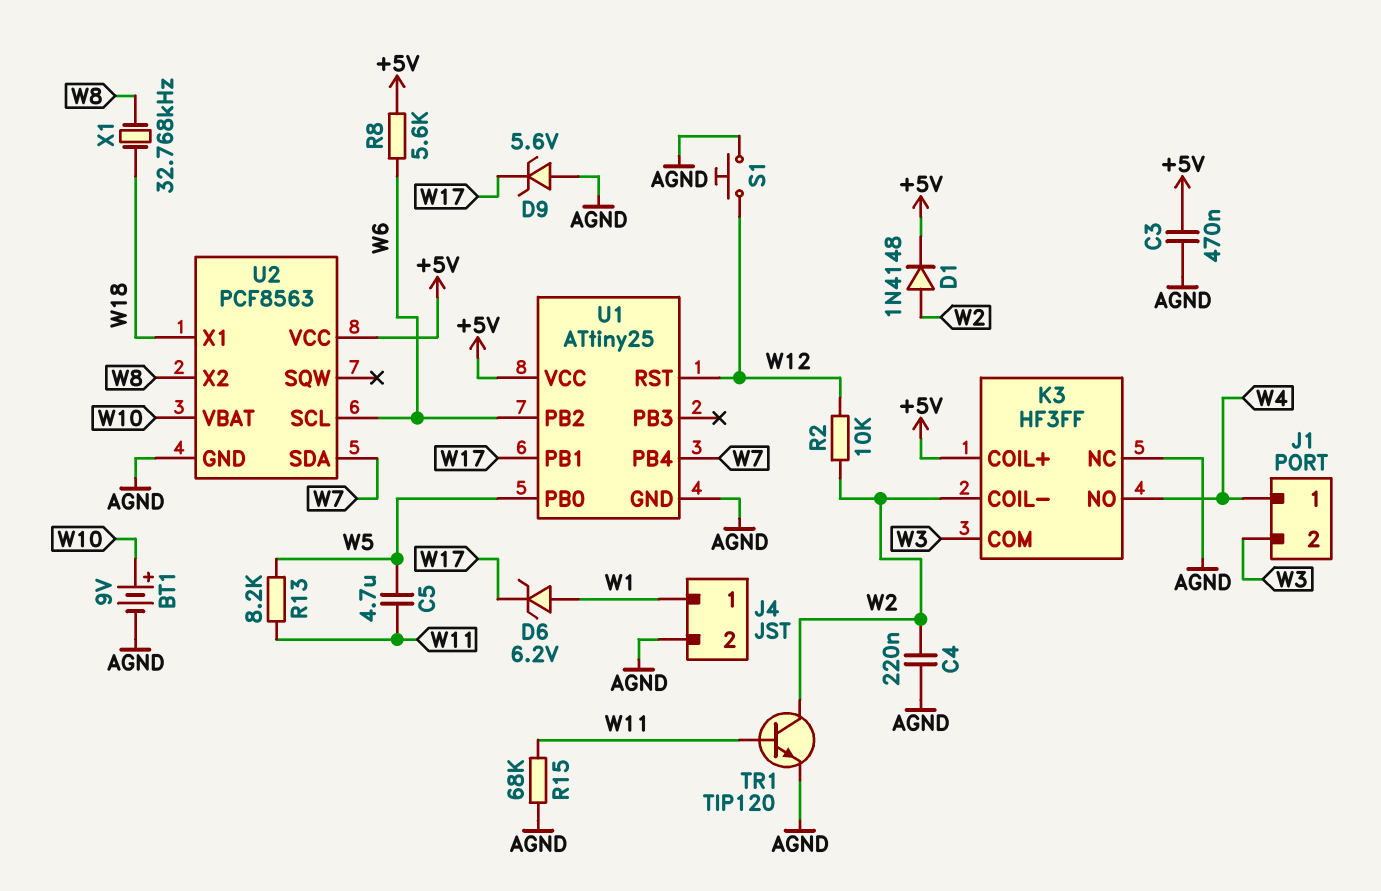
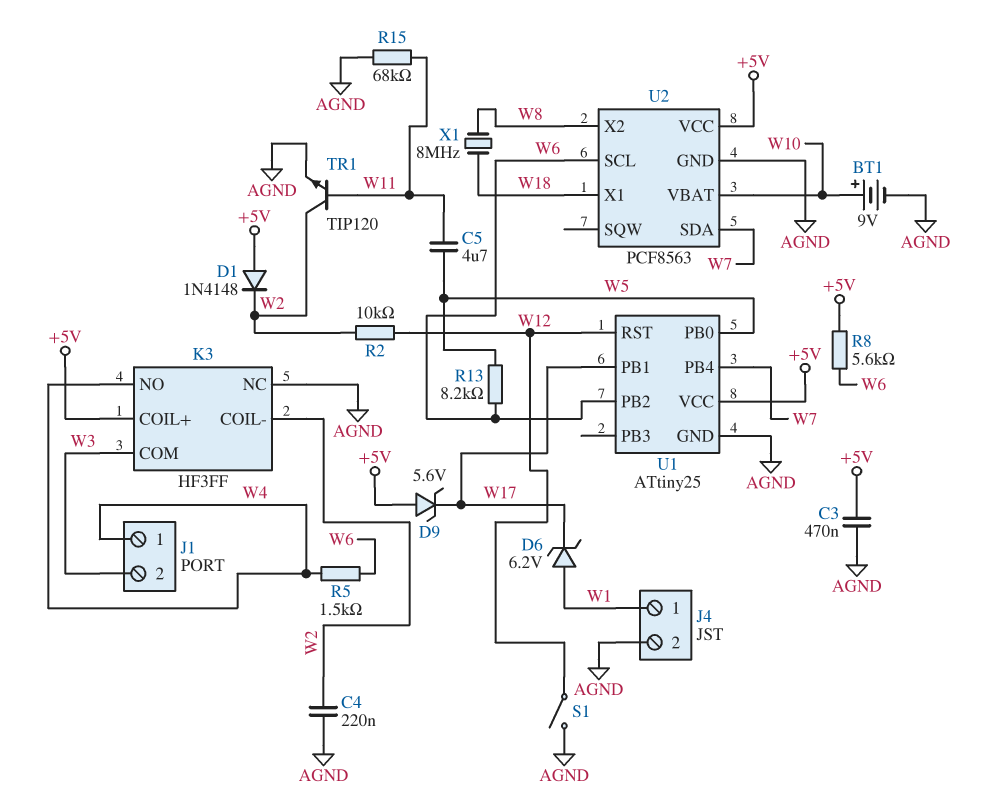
D1: diode 1N4148 (A W2, K +5V) -> diode 1N4148 (A +5V, K W2)
D9: zener 5.6V (A AGND, K W17) -> zener 5.6V (A +5V, K W17)
R5: none -> 1.5k (W4, W6)
R13: 8.2k (W5, W11) -> 8.2k (W5, W6)
S1: button (AGND, W12) -> switch (AGND, W12)
X1: 32.768kHz (W8, W18) -> 8MHz (W8, W18)

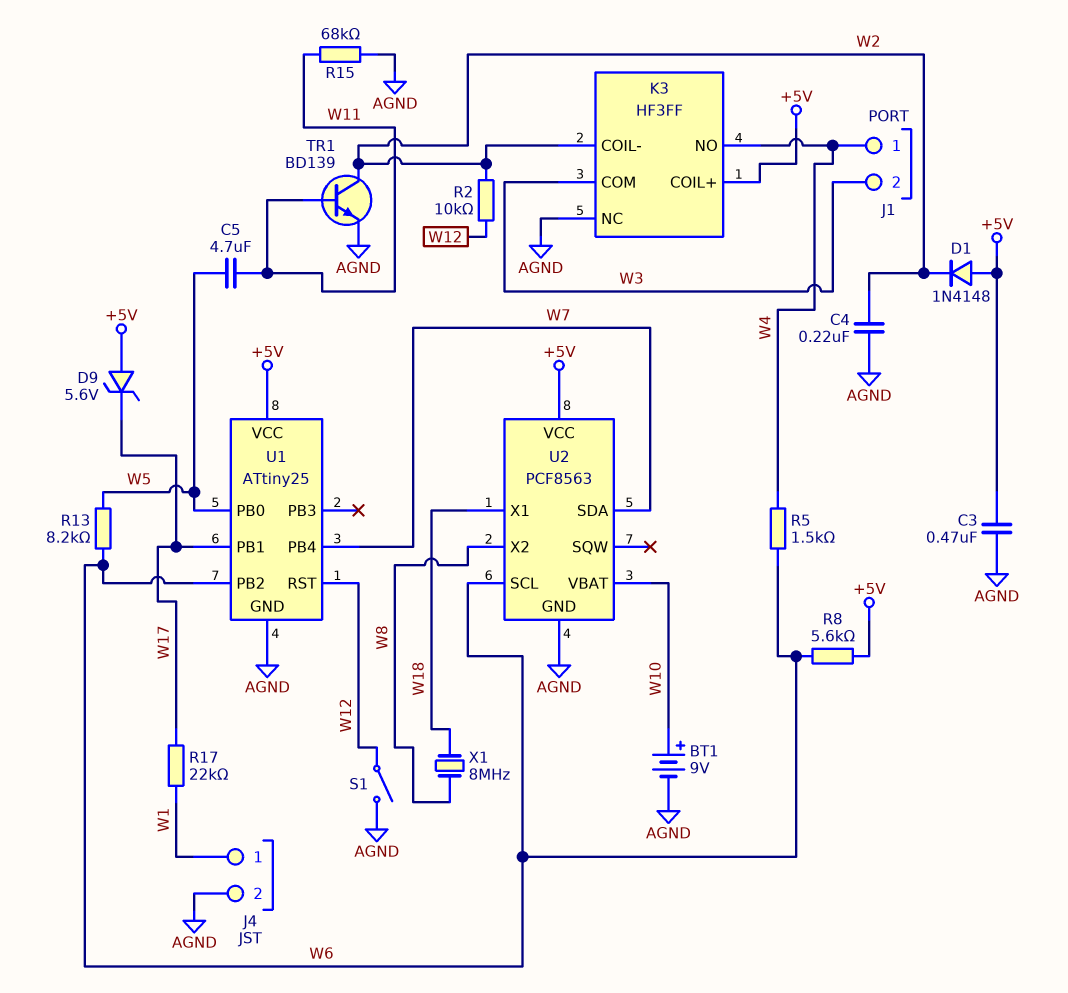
D6: zener 6.2V (A W1, K W17) -> none
R17: none -> 22k (W1, W17)
TR1: NPN TIP120 (B W11, C W2, E AGND) -> NPN BD139 (B W11, C W2, E AGND)

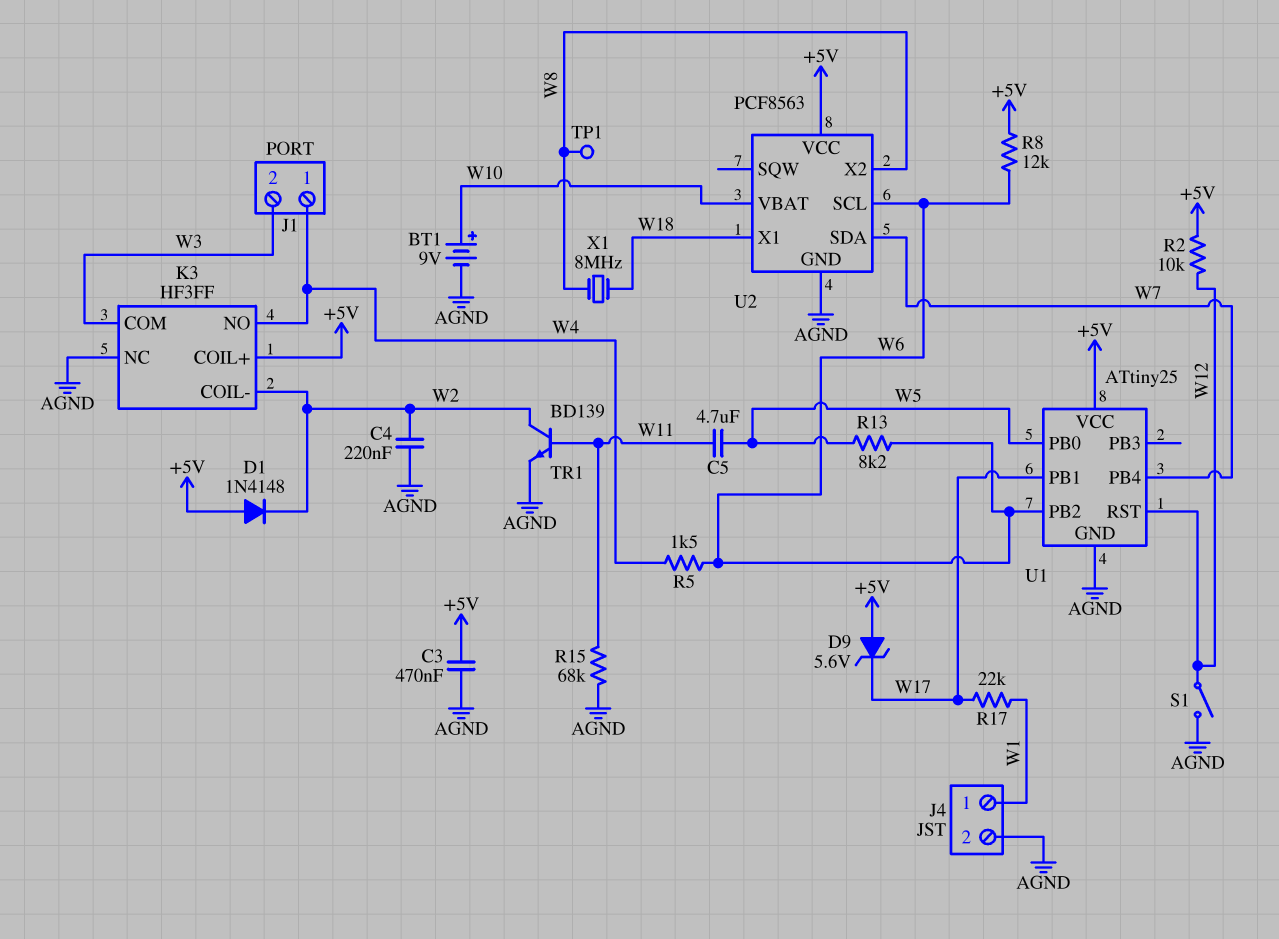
R2: 10k (W2, W12) -> 10k (+5V, W12)
R8: 5.6k (+5V, W6) -> 12k (+5V, W6)
TP1: none -> test point (W8)

